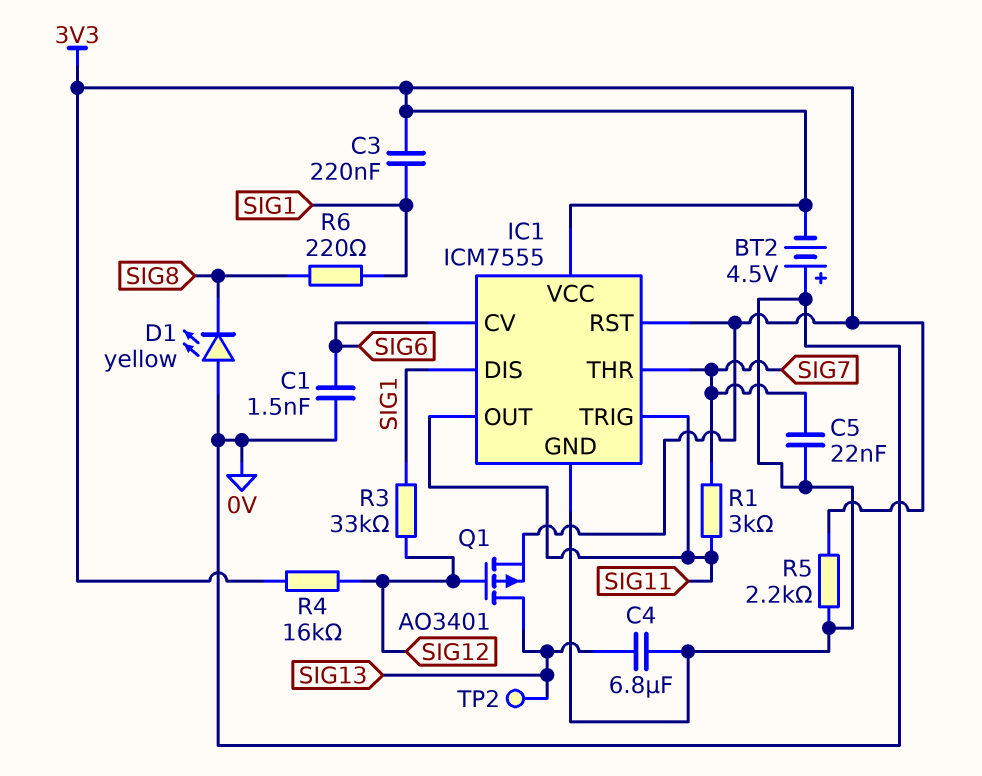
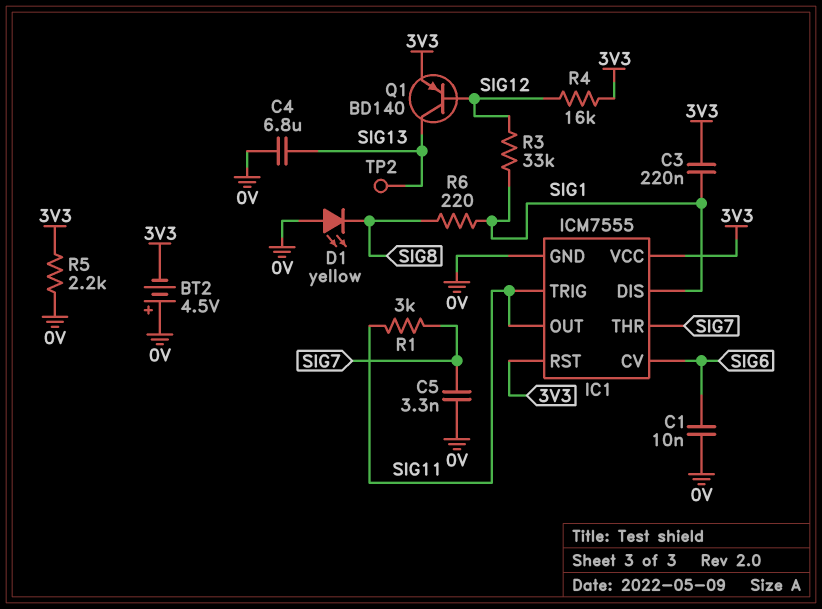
C1: 1.5nF (0V, SIG6) -> 10nF (0V, SIG6)
C5: 22nF (0V, SIG7) -> 3.3nF (0V, SIG7)
Q1: PMOS AO3401 (G SIG12, D SIG13, S 3V3) -> PNP BD140 (B SIG12, C SIG13, E 3V3)

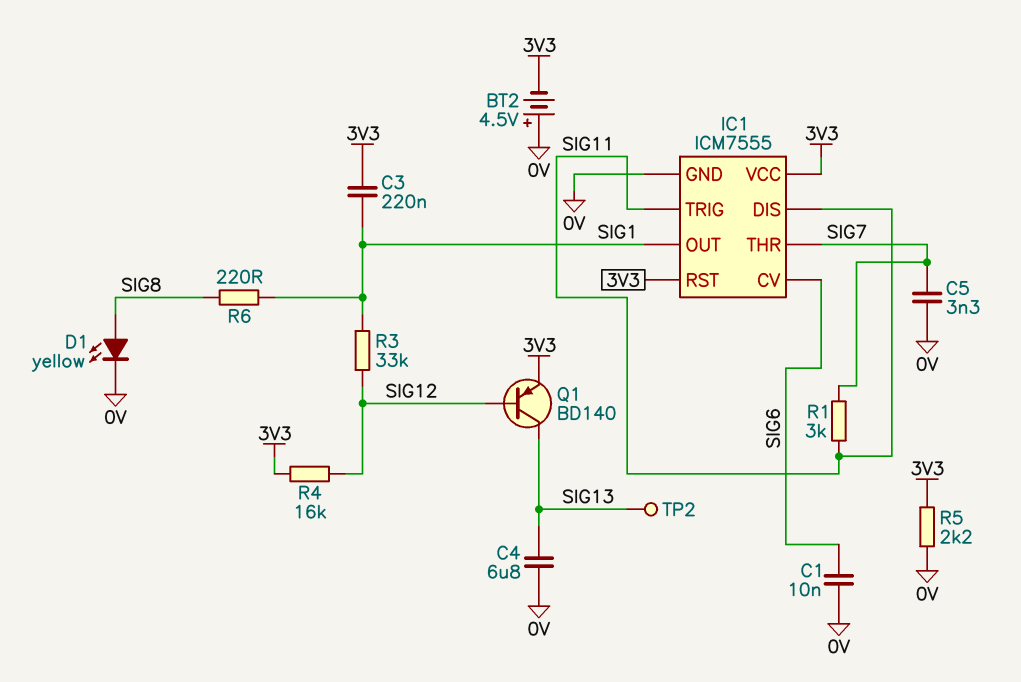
D1: LED yellow (A 0V, K SIG8) -> LED yellow (A SIG8, K 0V)
IC1 pin DIS: SIG1 -> SIG11
IC1 pin OUT: SIG11 -> SIG1

